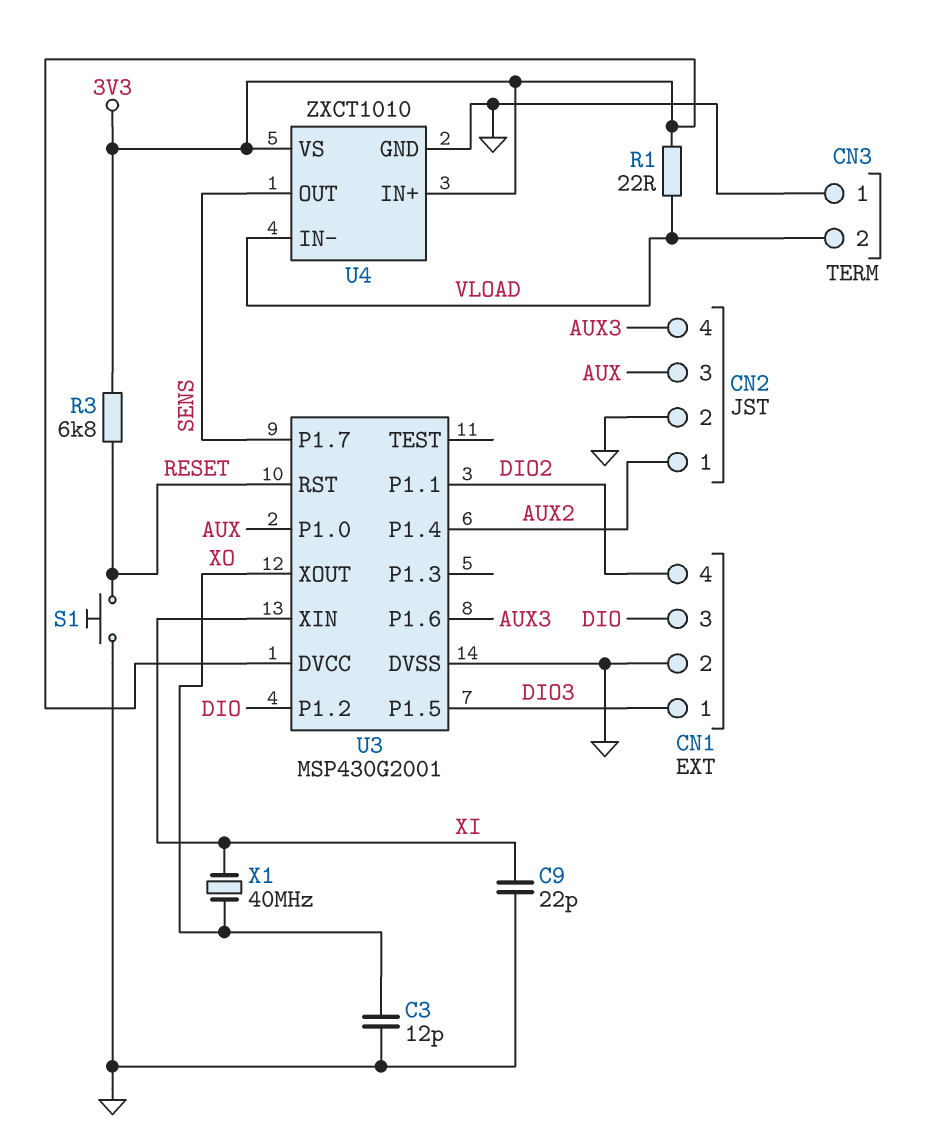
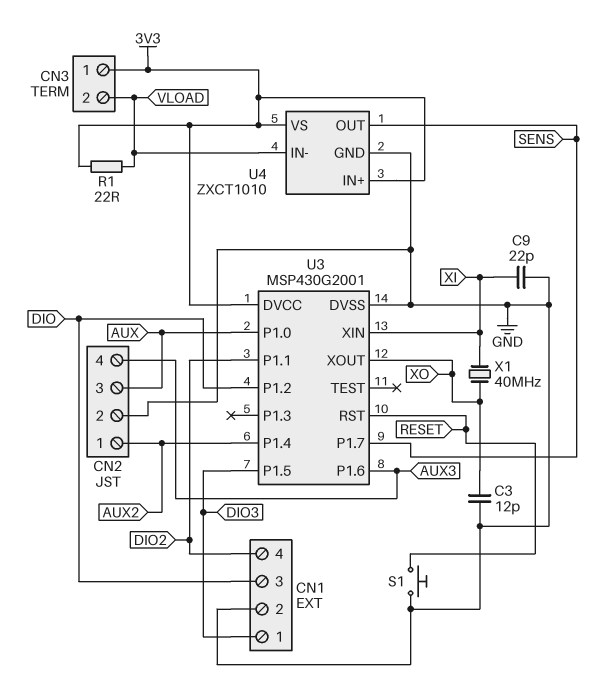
CN3 pin 1: GND -> 3V3
R3: 6.8k (3V3, RESET) -> none

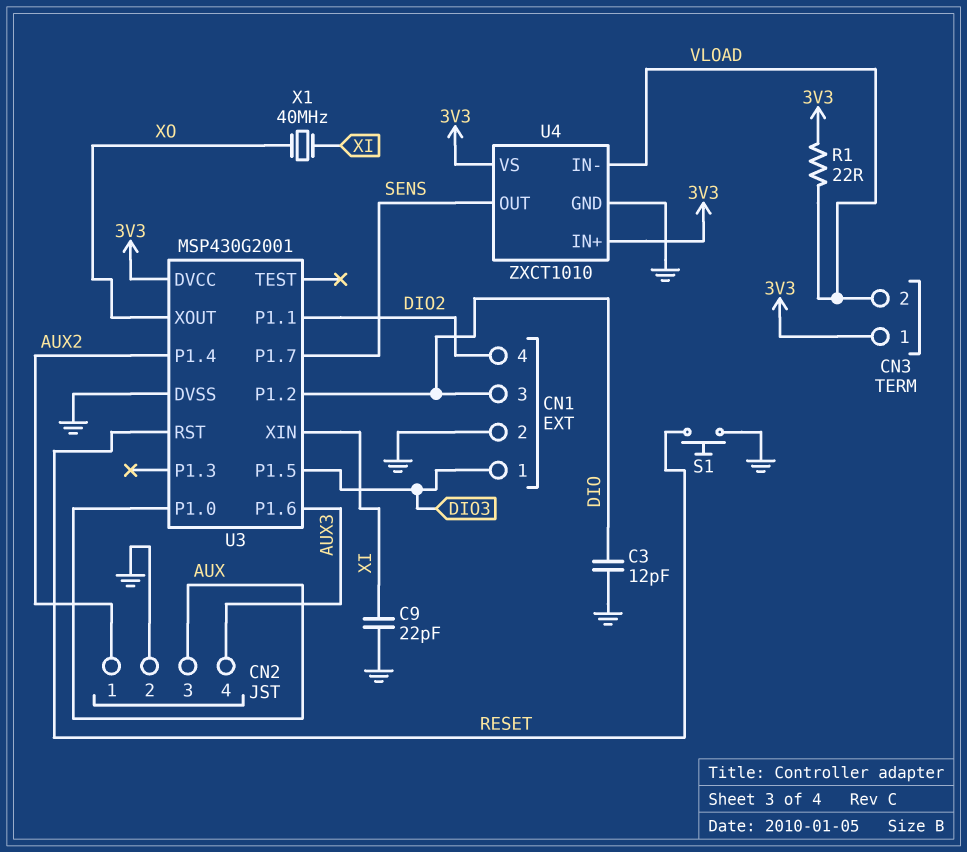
C3: 12pF (GND, XO) -> 12pF (DIO, GND)

